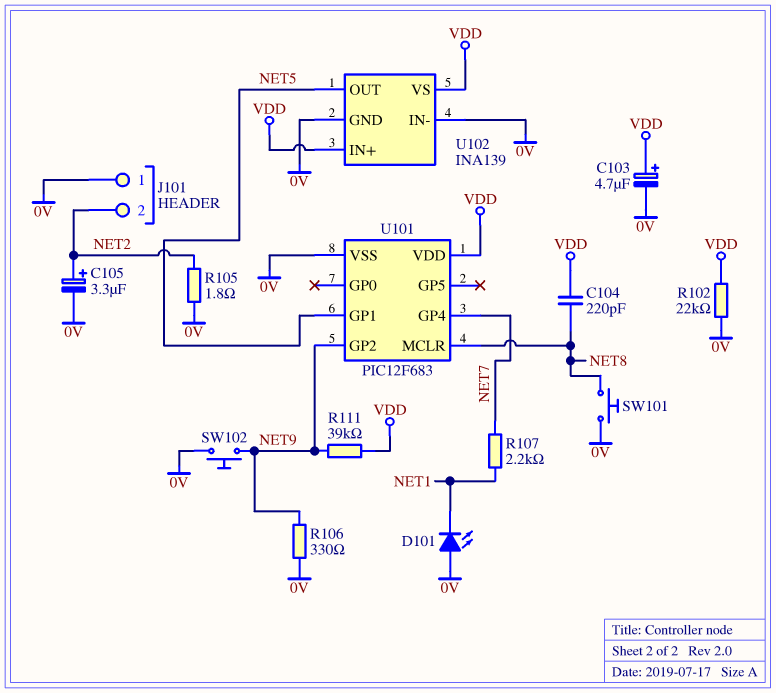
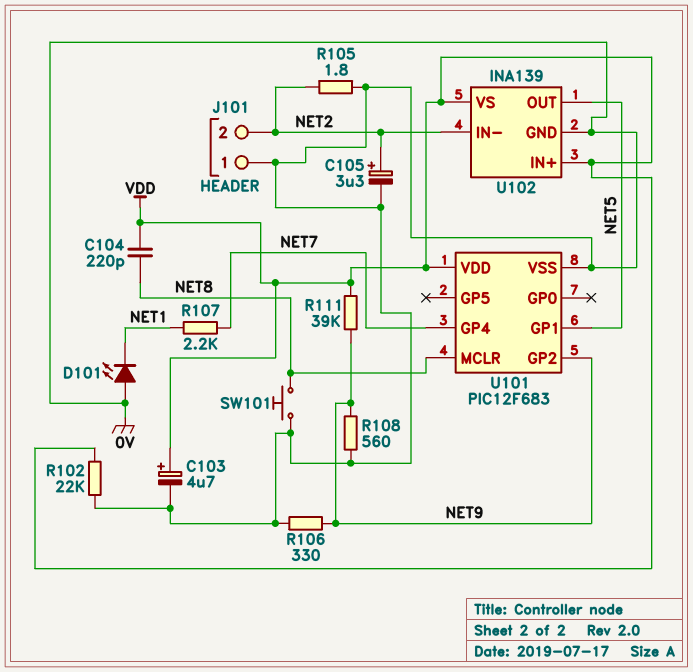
R108: none -> 560 (0V, NET9)
SW102: button (0V, NET9) -> none
U102 pin IN-: 0V -> NET2

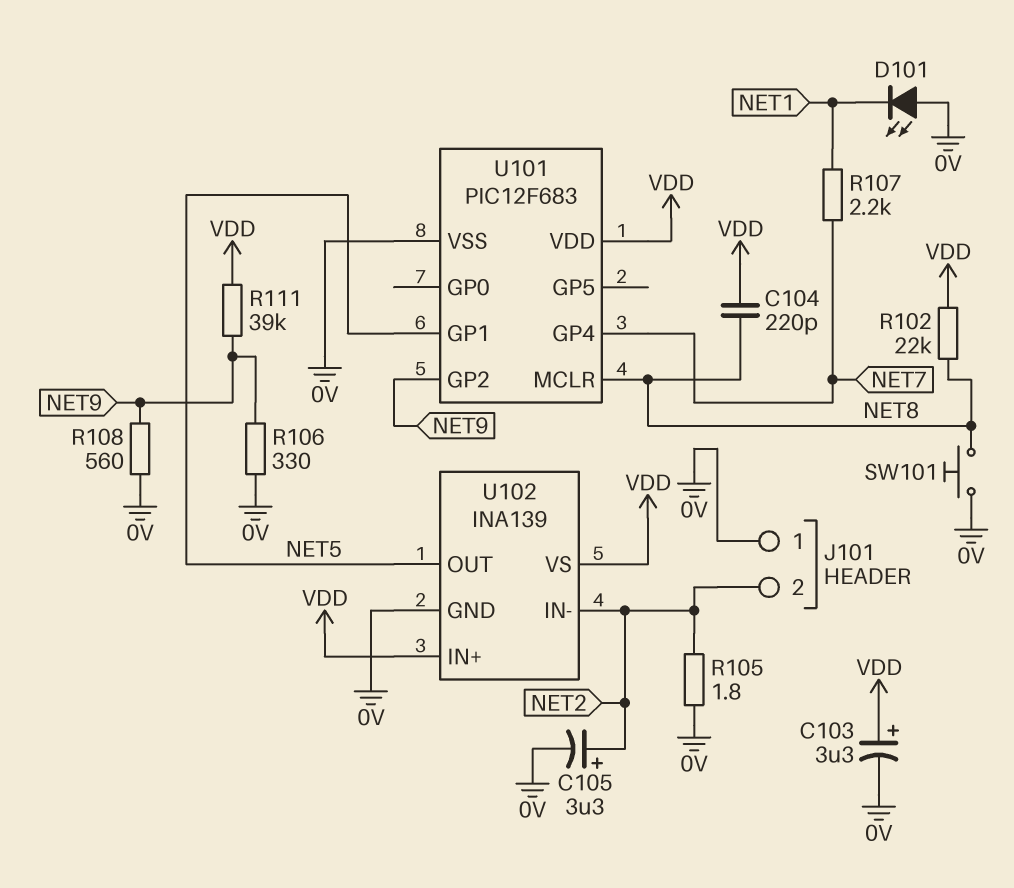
C103: 4.7uF (plus VDD, minus 0V) -> 3.3uF (plus VDD, minus 0V)
R102: 22k (0V, VDD) -> 22k (NET8, VDD)

